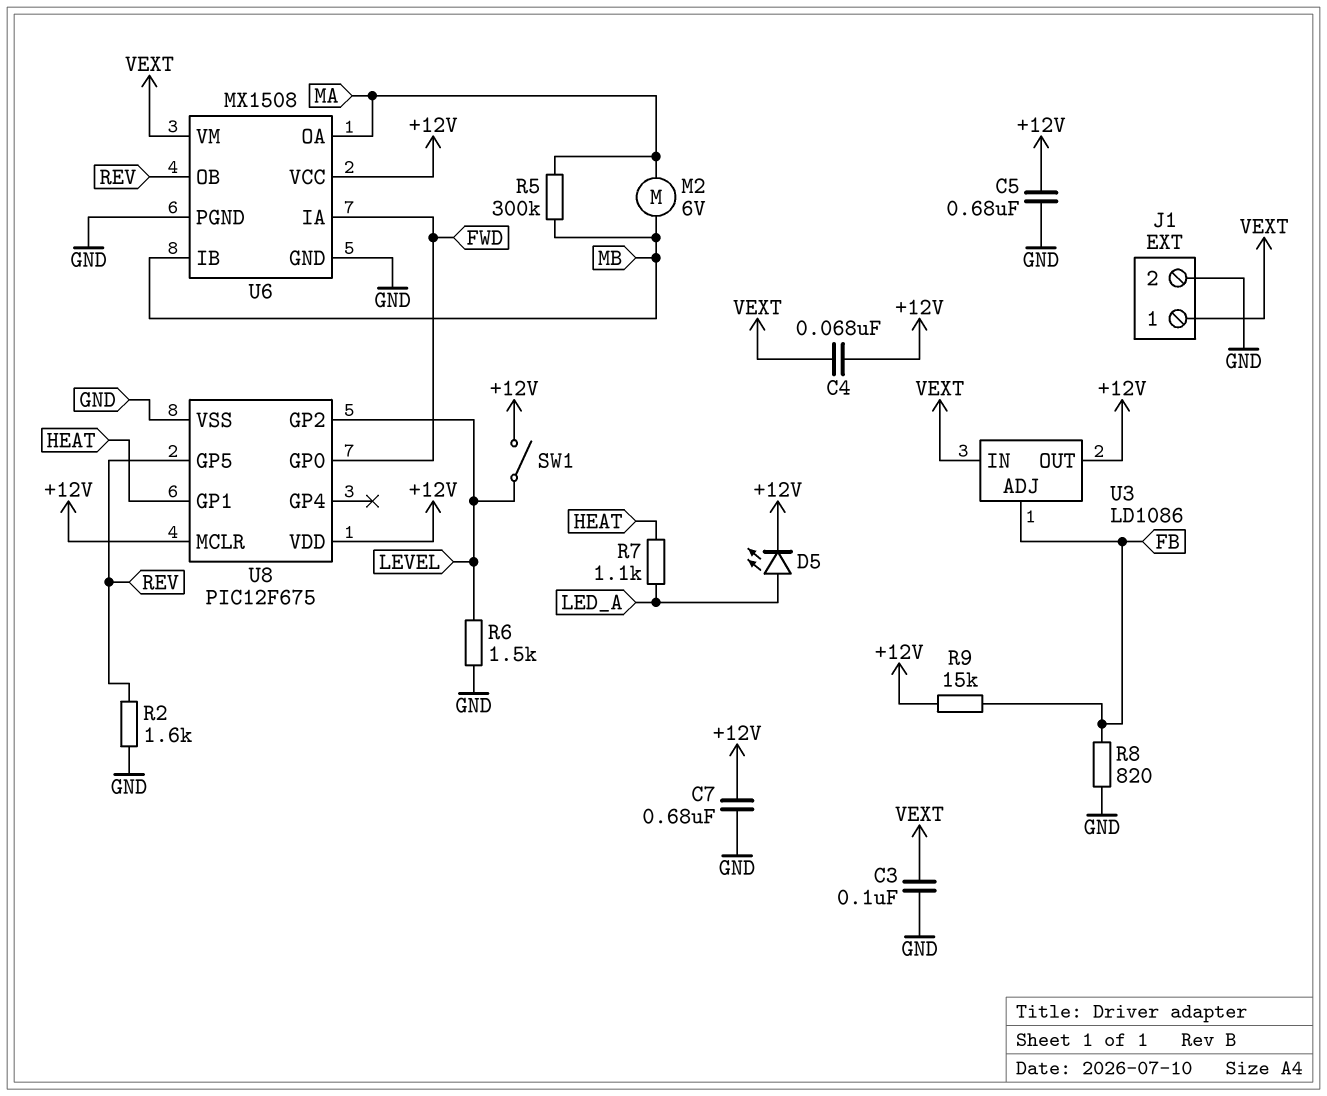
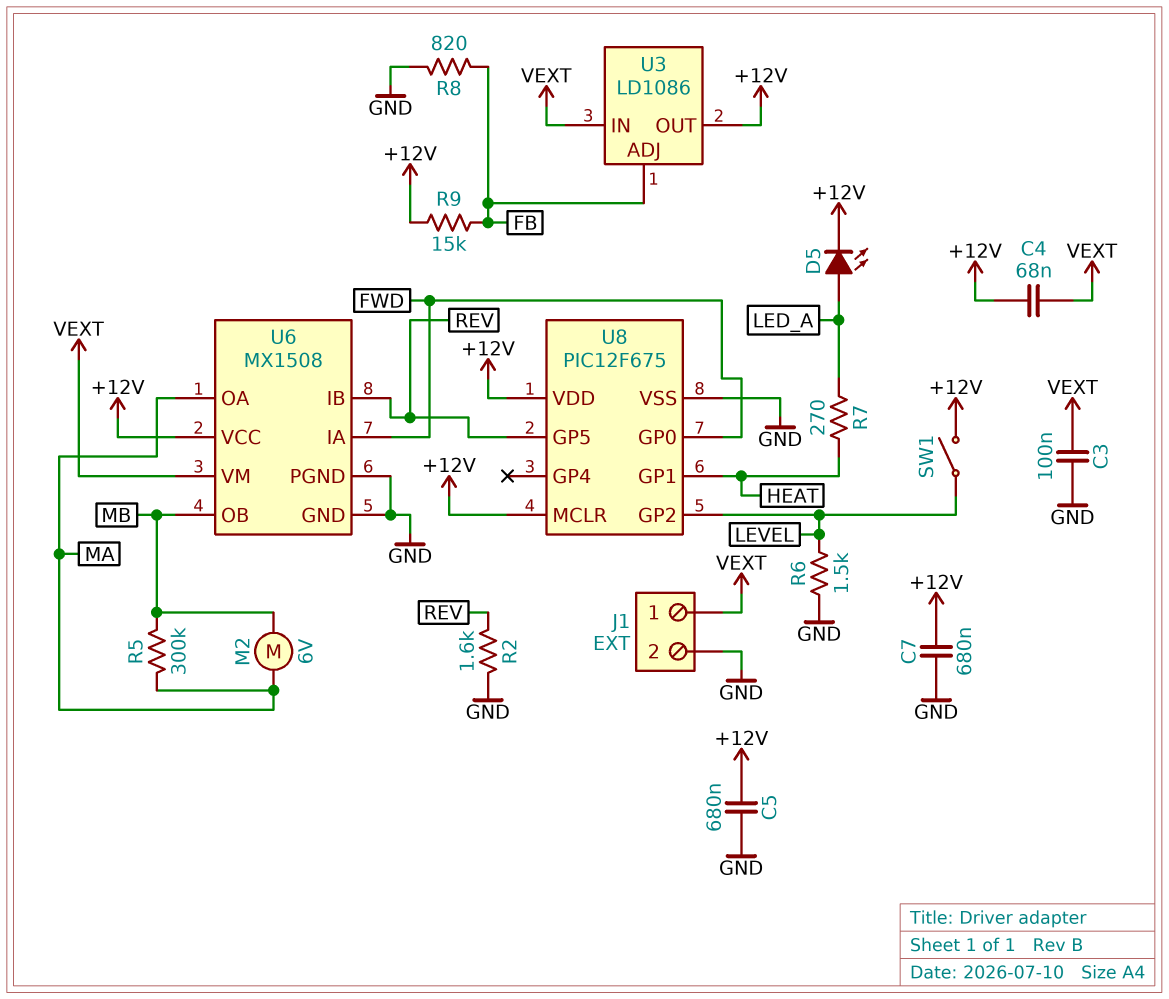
R7: 1.1k (HEAT, LED_A) -> 270 (HEAT, LED_A)
U6 pin IB: MB -> REV
U6 pin OB: REV -> MB

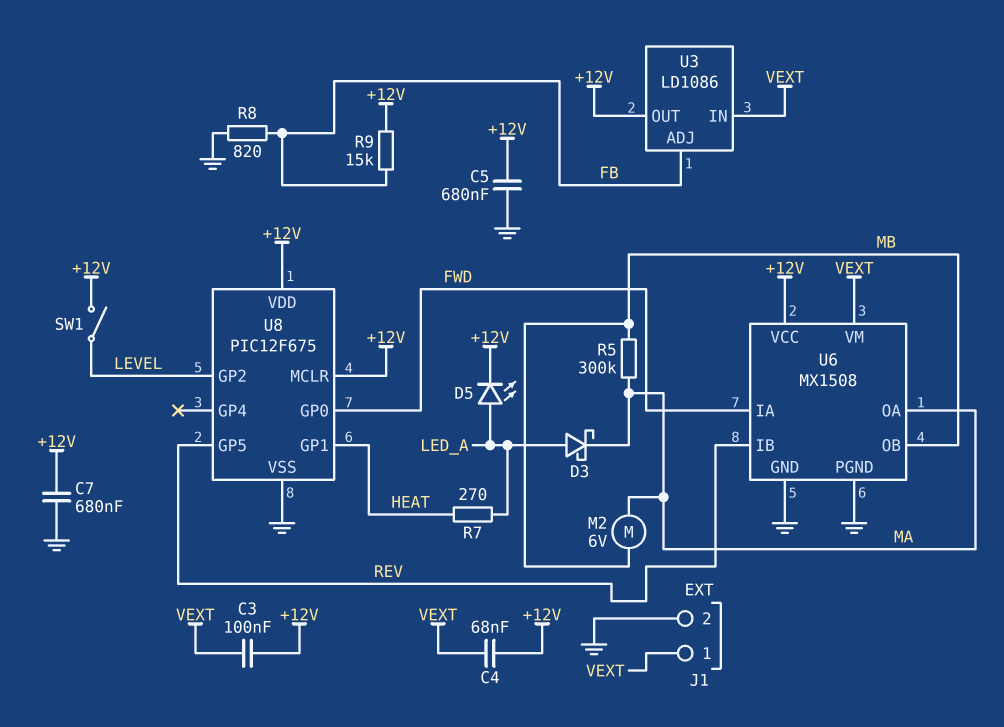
C3: 100nF (GND, VEXT) -> 100nF (+12V, VEXT)
D3: none -> schottky (A LED_A, K MA)
R2: 1.6k (GND, REV) -> none
R6: 1.5k (GND, LEVEL) -> none

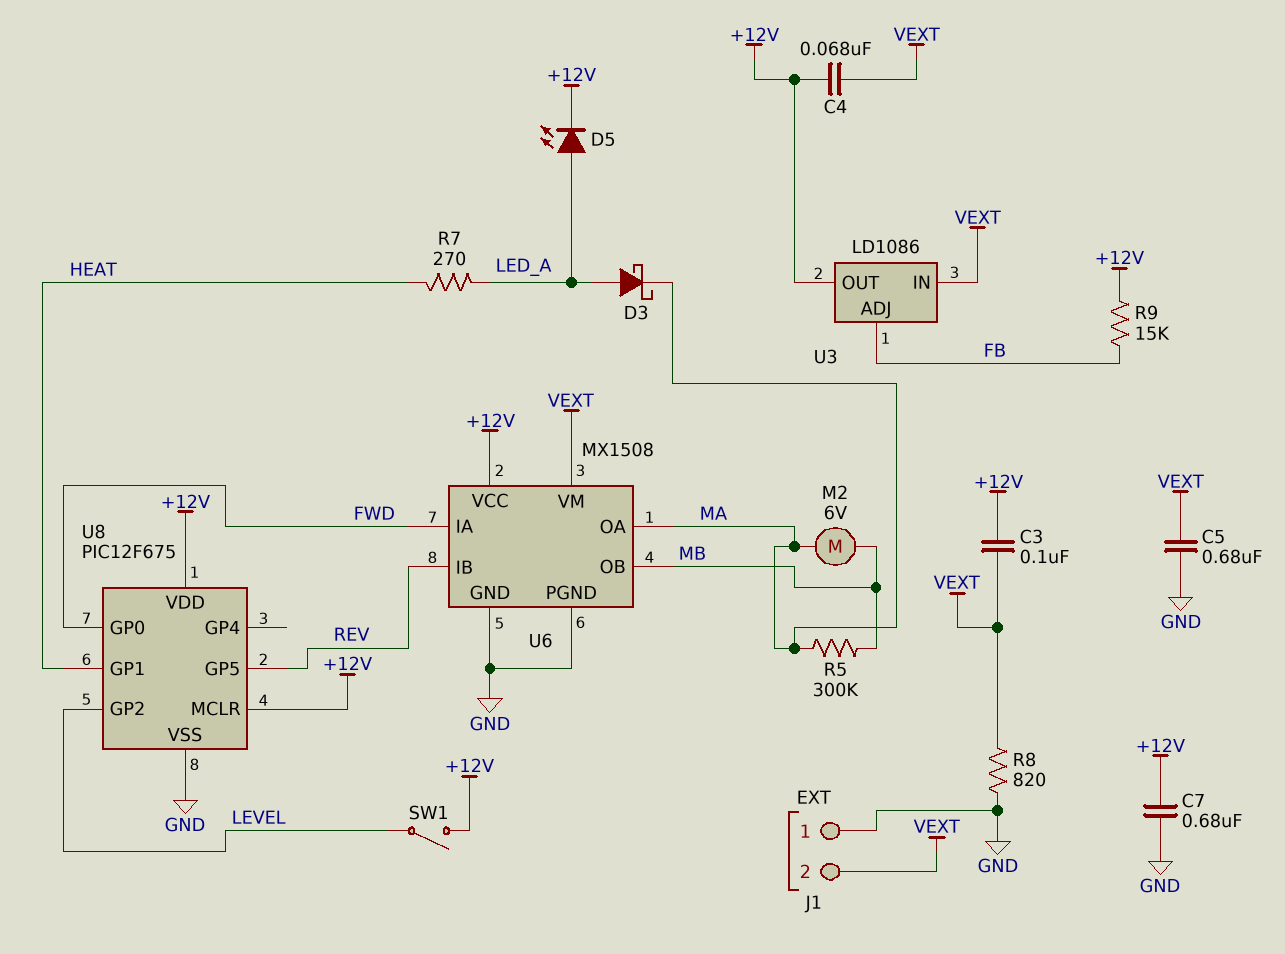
C5: 680nF (+12V, GND) -> 680nF (GND, VEXT)
J1 pin 1: VEXT -> GND
J1 pin 2: GND -> VEXT
R8: 820 (FB, GND) -> 820 (GND, VEXT)

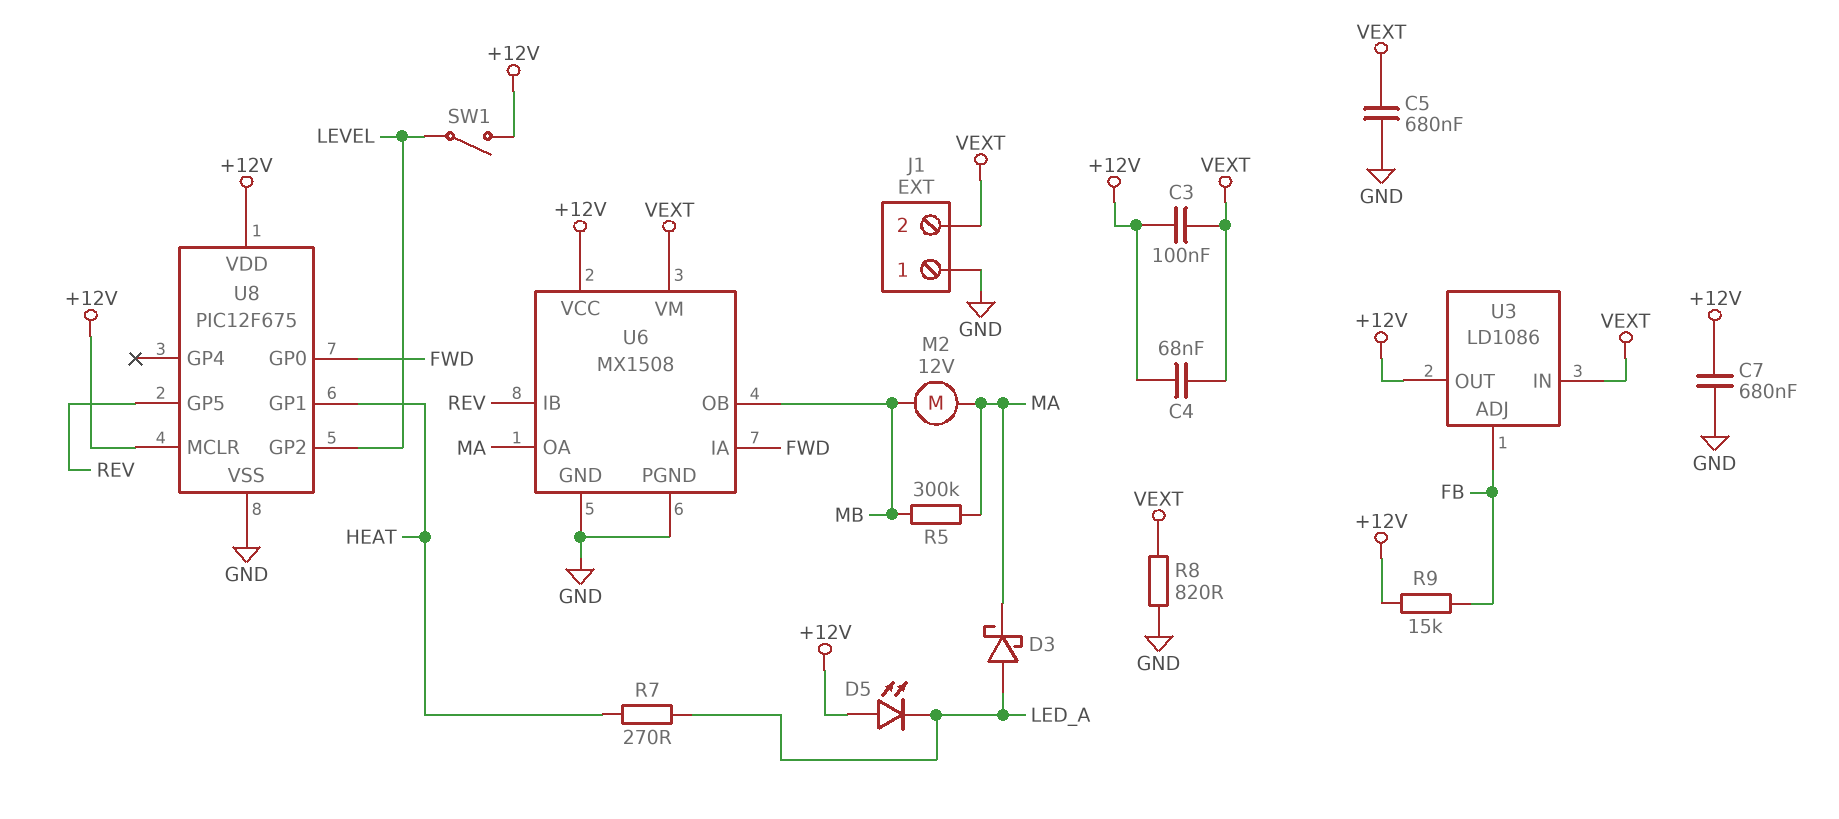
D5: LED (A LED_A, K +12V) -> LED (A +12V, K LED_A)
M2: motor 6V (MA, MB) -> motor 12V (MA, MB)

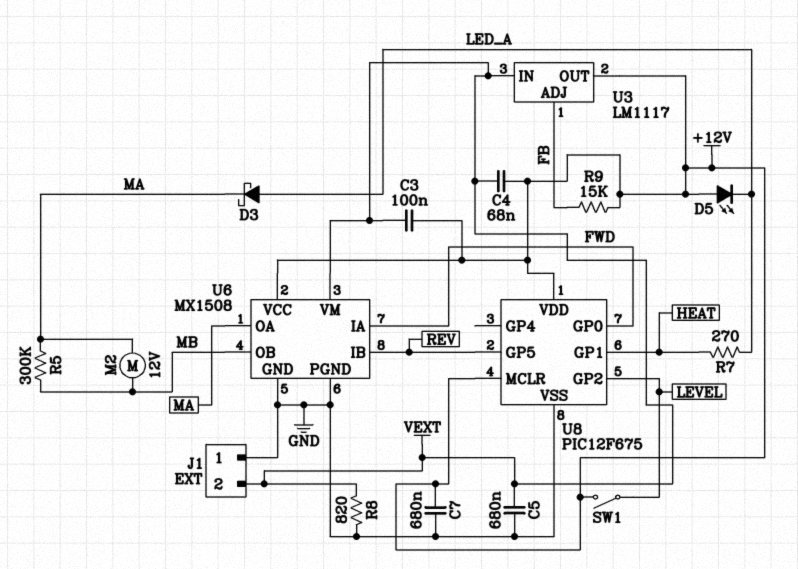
U3: LD1086 -> LM1117

